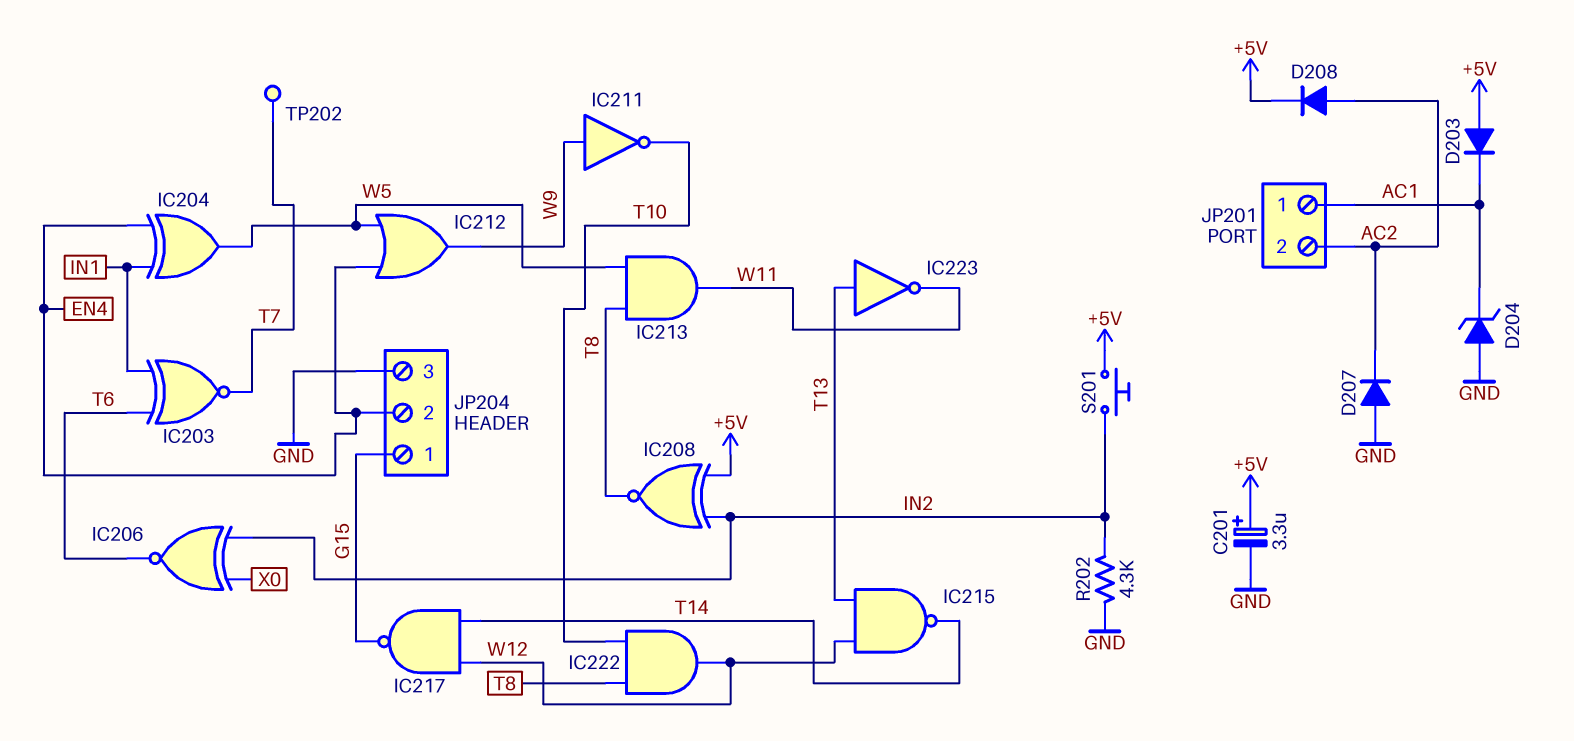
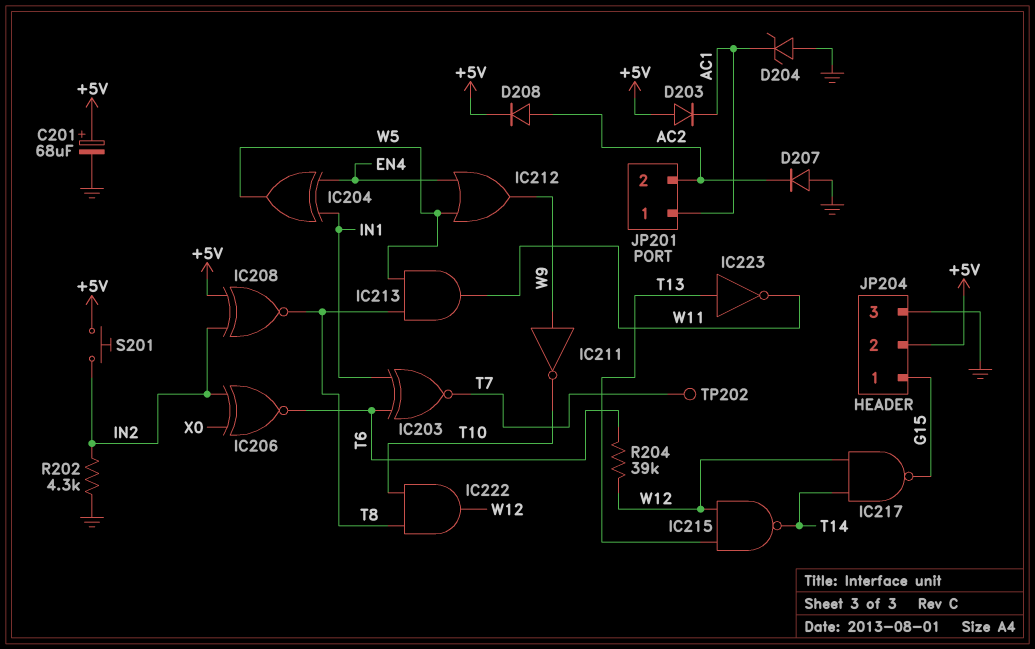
C201: 3.3uF (plus +5V, minus GND) -> 68uF (plus +5V, minus GND)
JP204 pin 2: EN4 -> +5V
R204: none -> 39k (T6, W12)

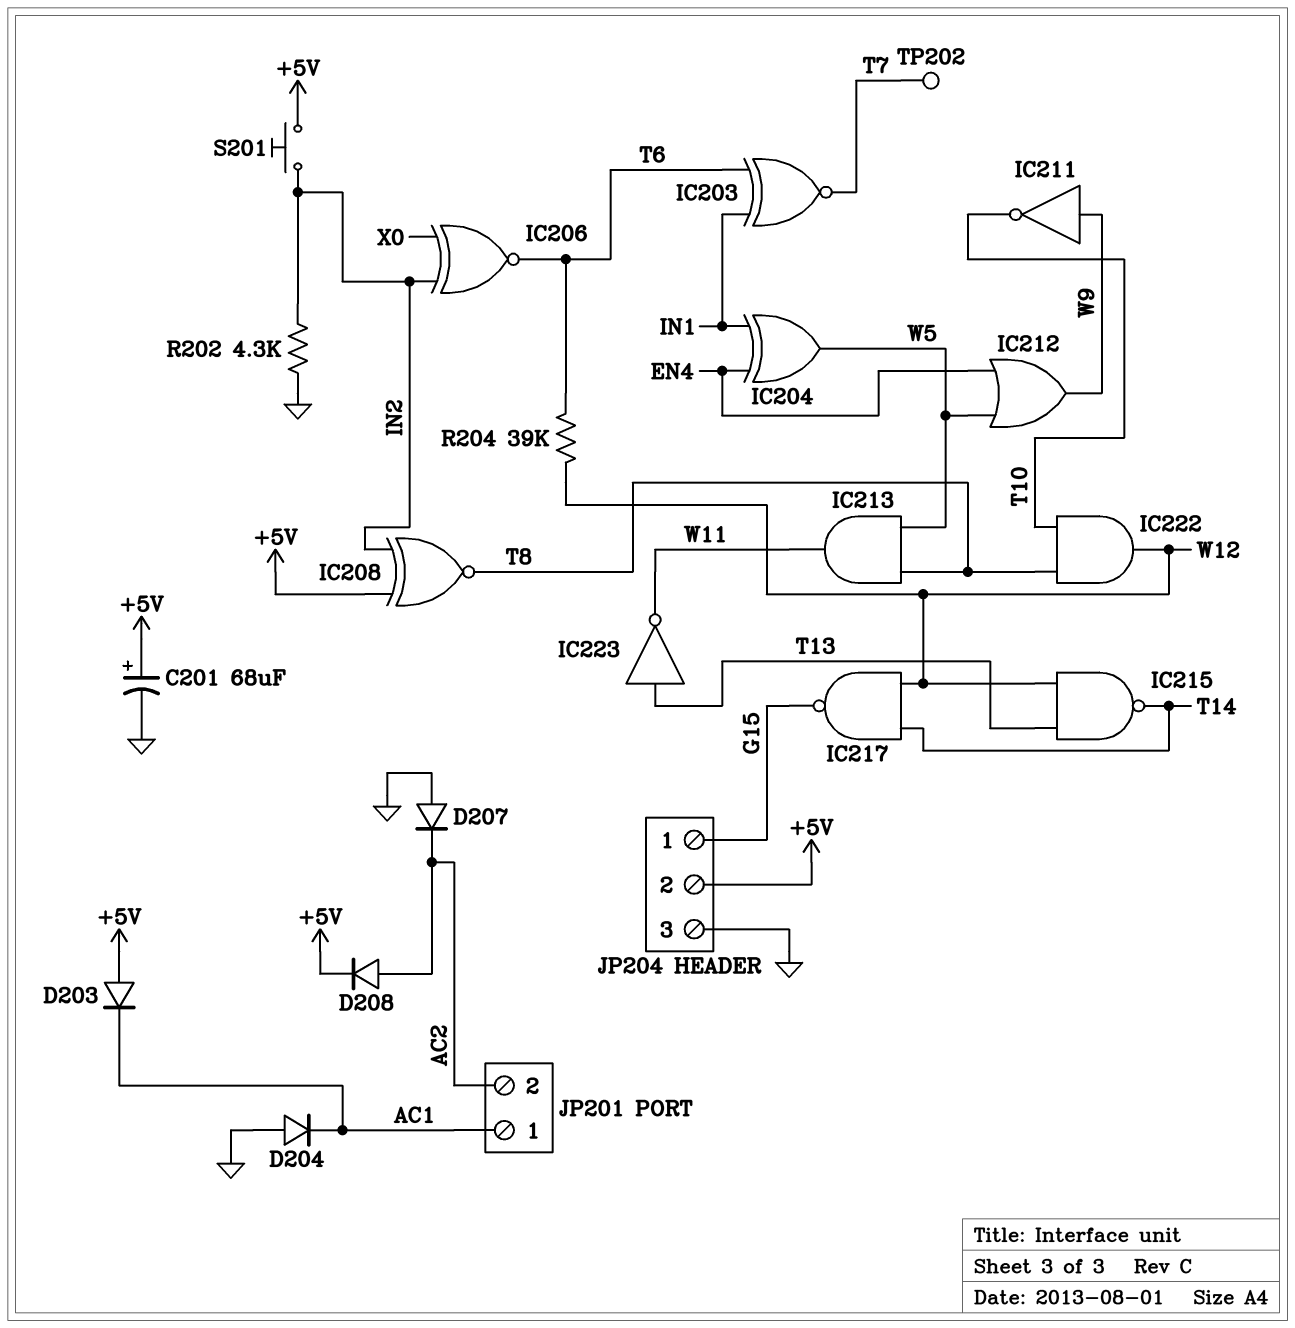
D204: zener (A GND, K AC1) -> diode (A GND, K AC1)

